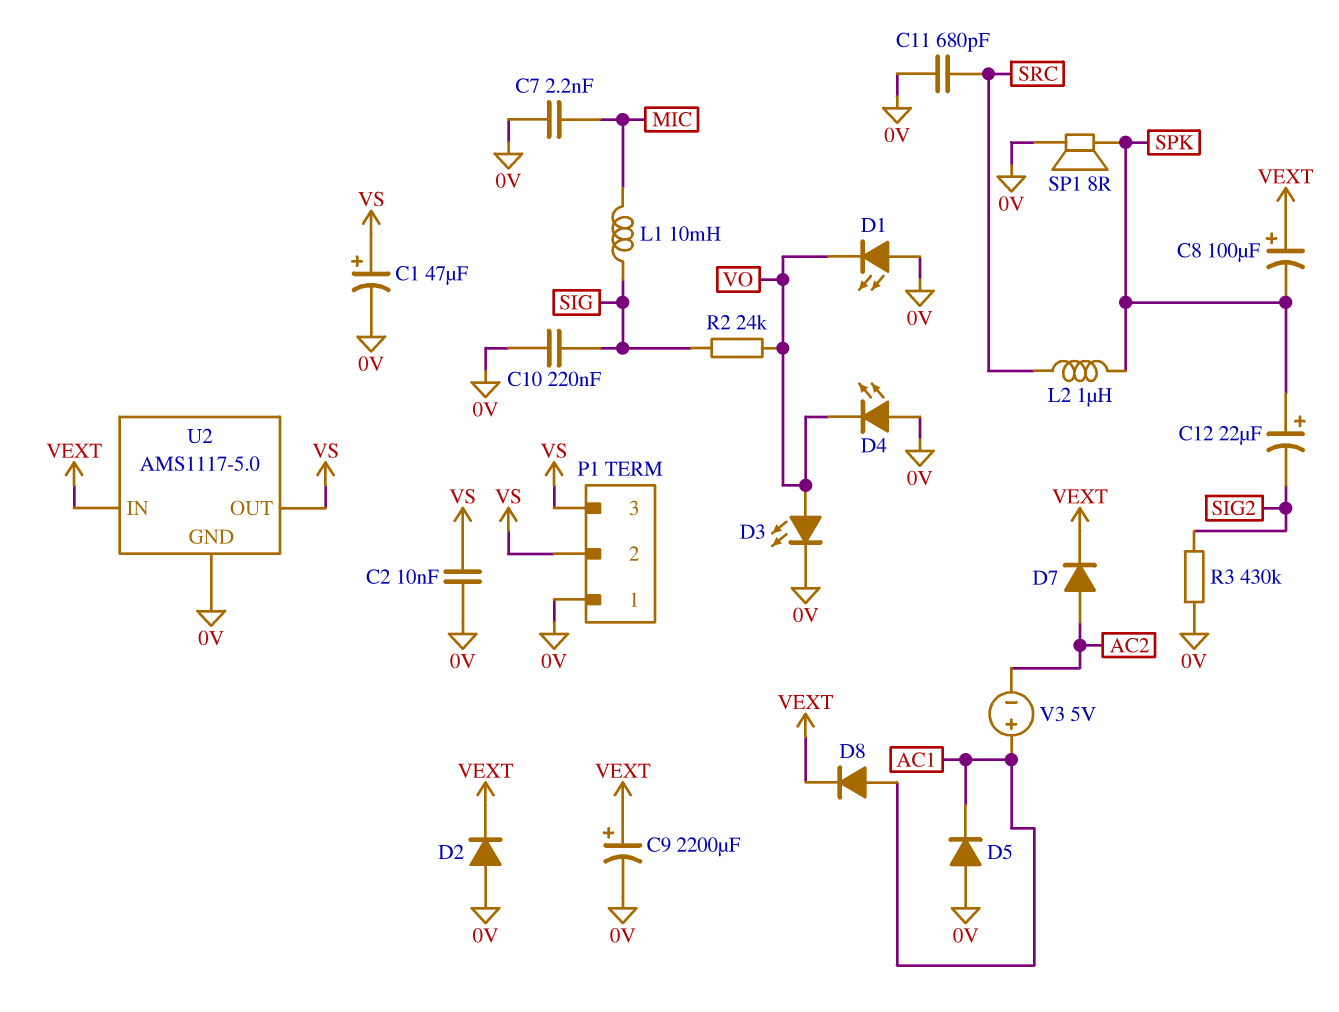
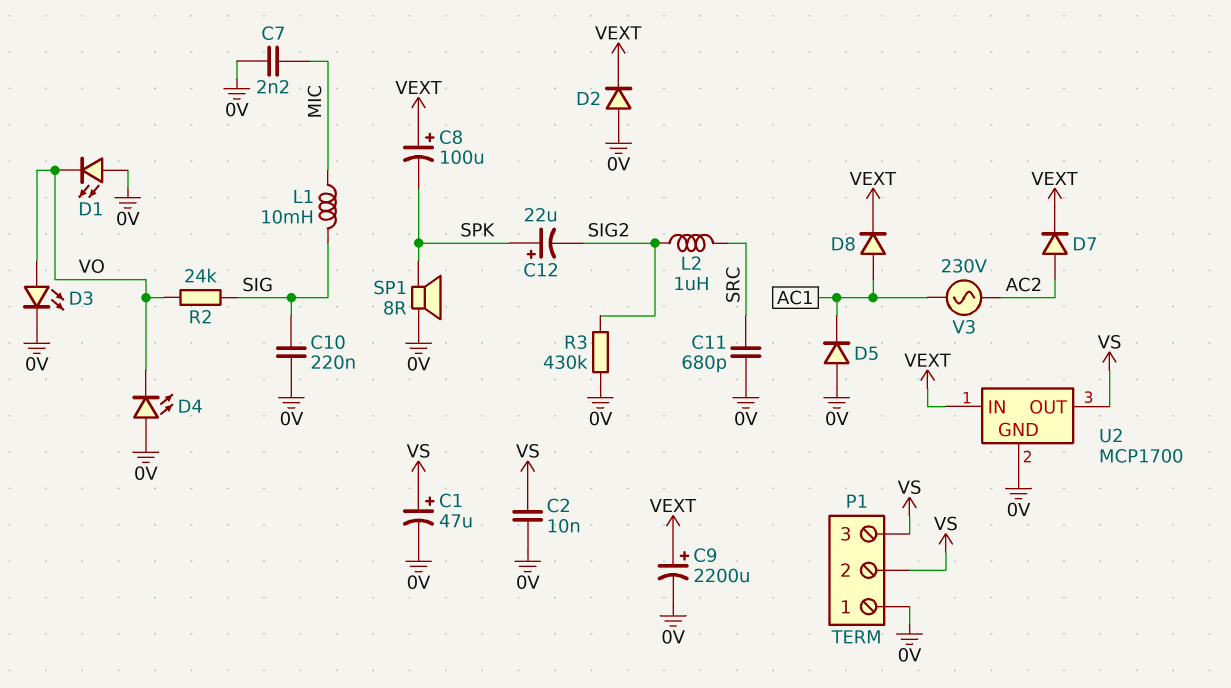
L2: 1uH (SPK, SRC) -> 1uH (SIG2, SRC)
U2: AMS1117-5.0 -> MCP1700
V3: 5V (plus AC1, minus AC2) -> AC 230V (AC1, AC2)

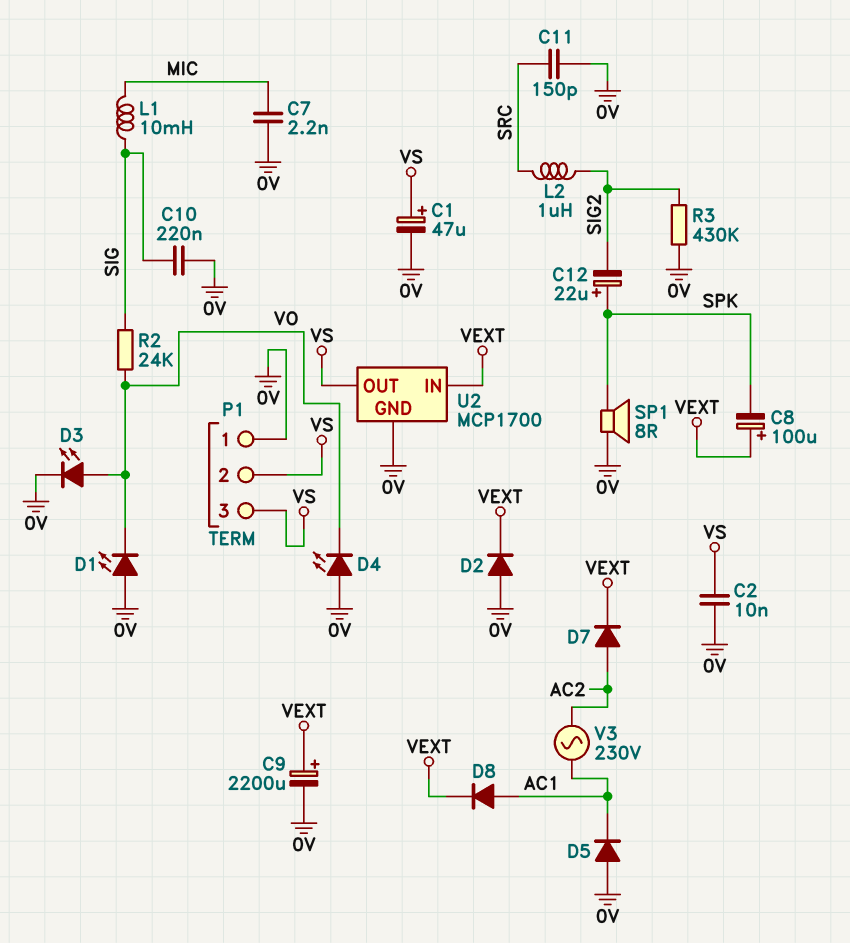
C11: 680pF (0V, SRC) -> 150pF (0V, SRC)

